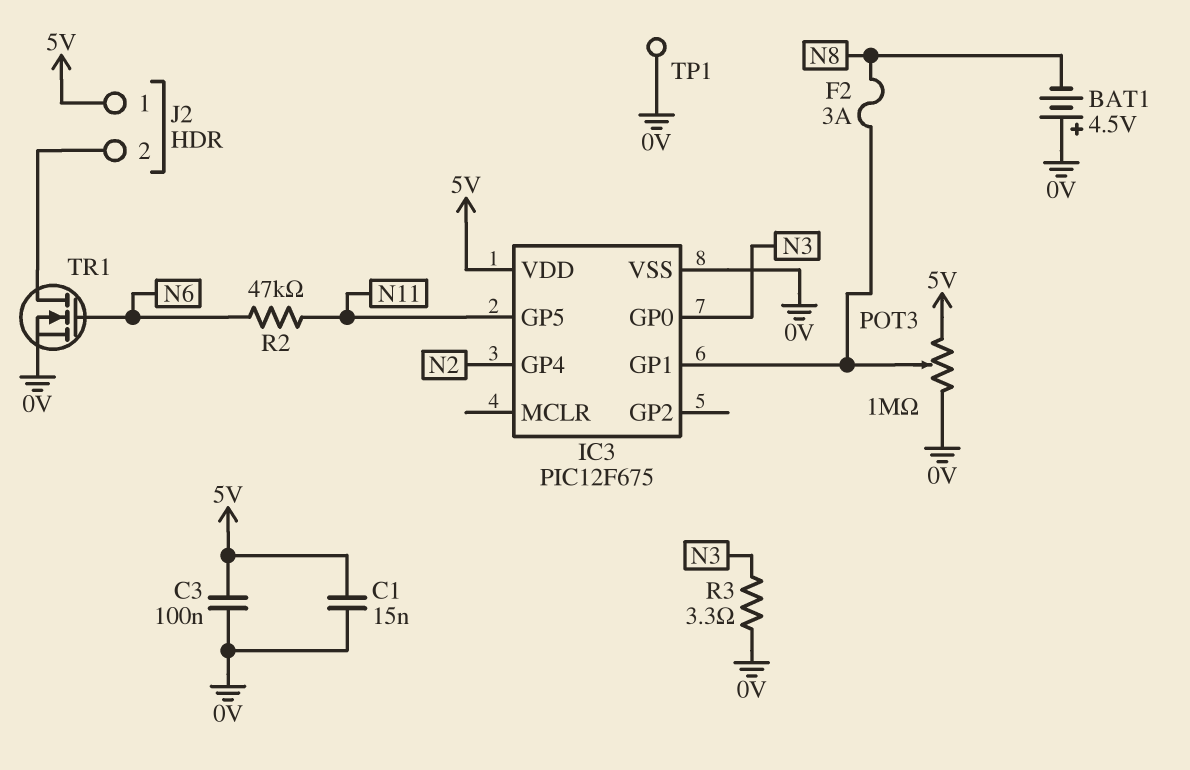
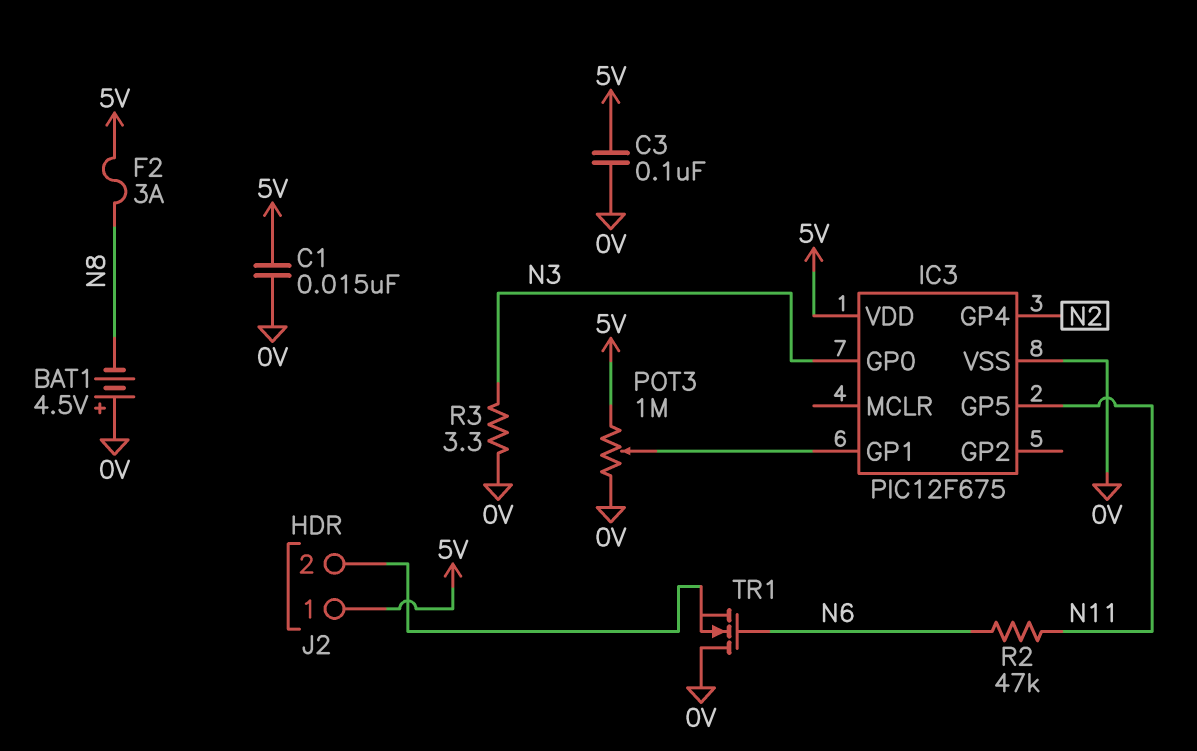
F2: 3A (IC3/GP1, N8) -> 3A (5V, N8)
TP1: test point (0V) -> none
TR1: NMOS (G N6, D J2/2, S 0V) -> NMOS (G N6, D 0V, S J2/2)

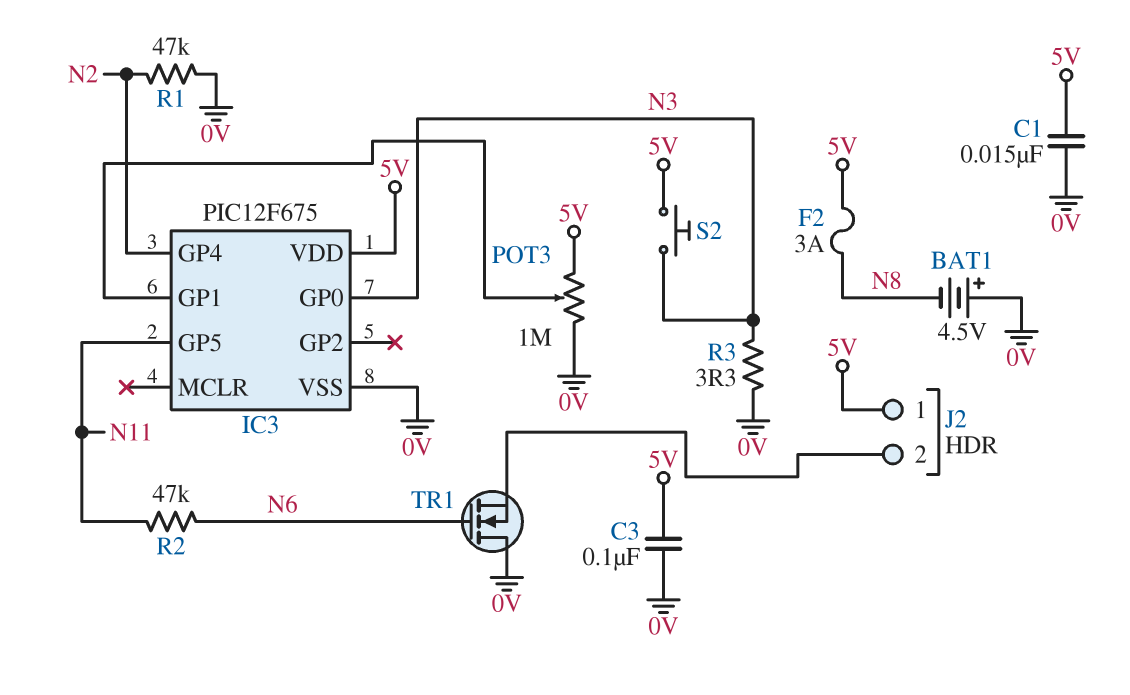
R1: none -> 47k (0V, N2)
S2: none -> button (5V, N3)

